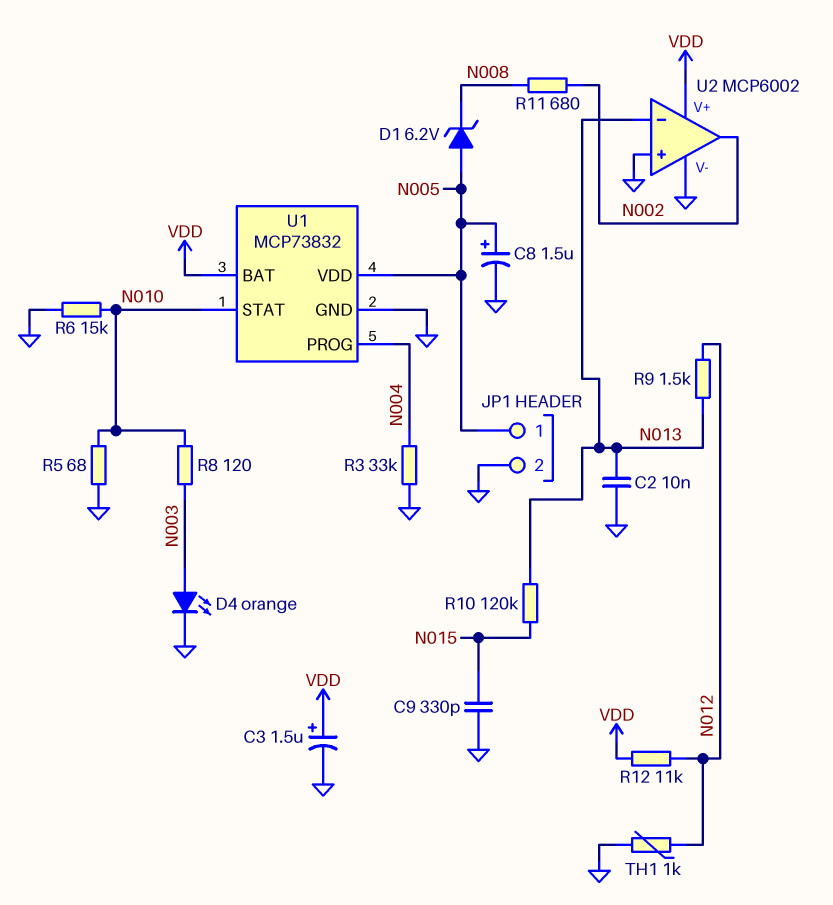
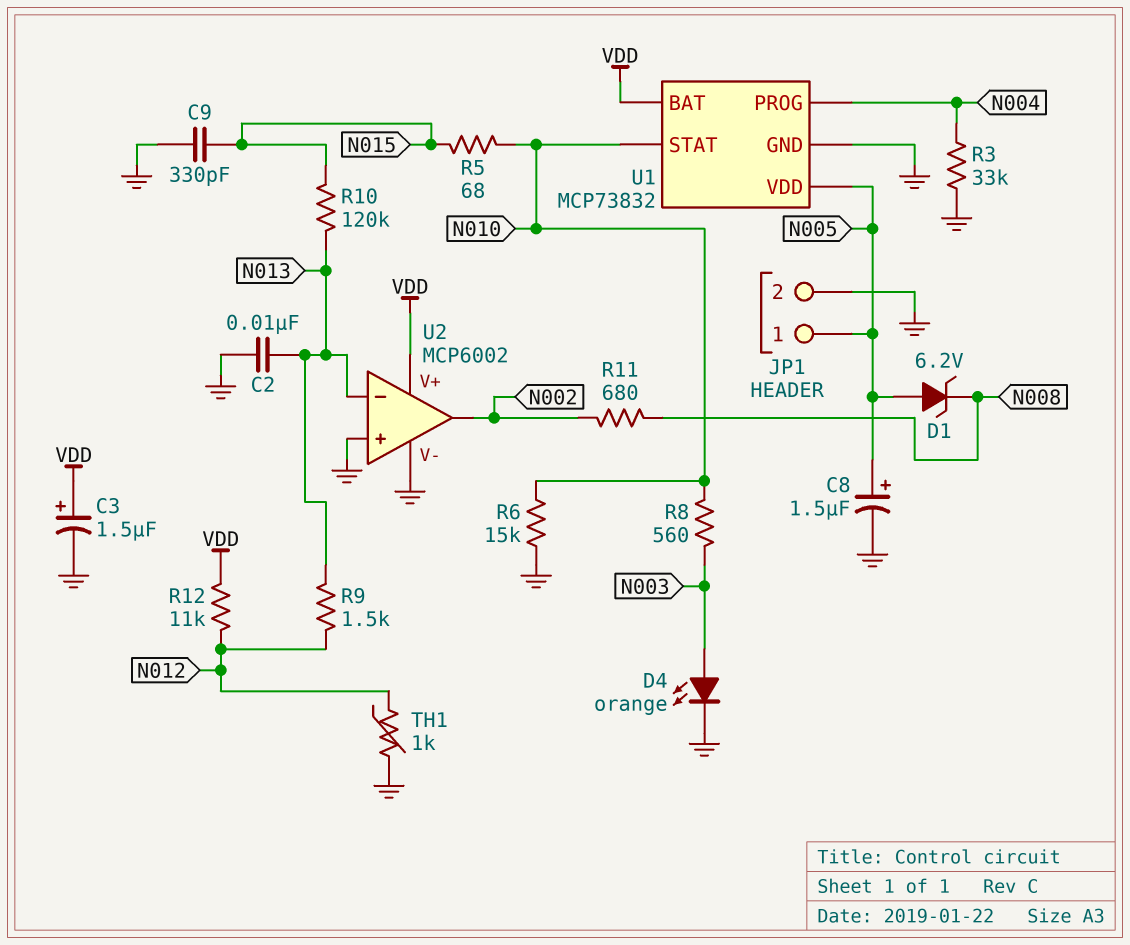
R5: 68 (GND, N010) -> 68 (N010, N015)
R8: 120 (N003, N010) -> 560 (N003, N010)

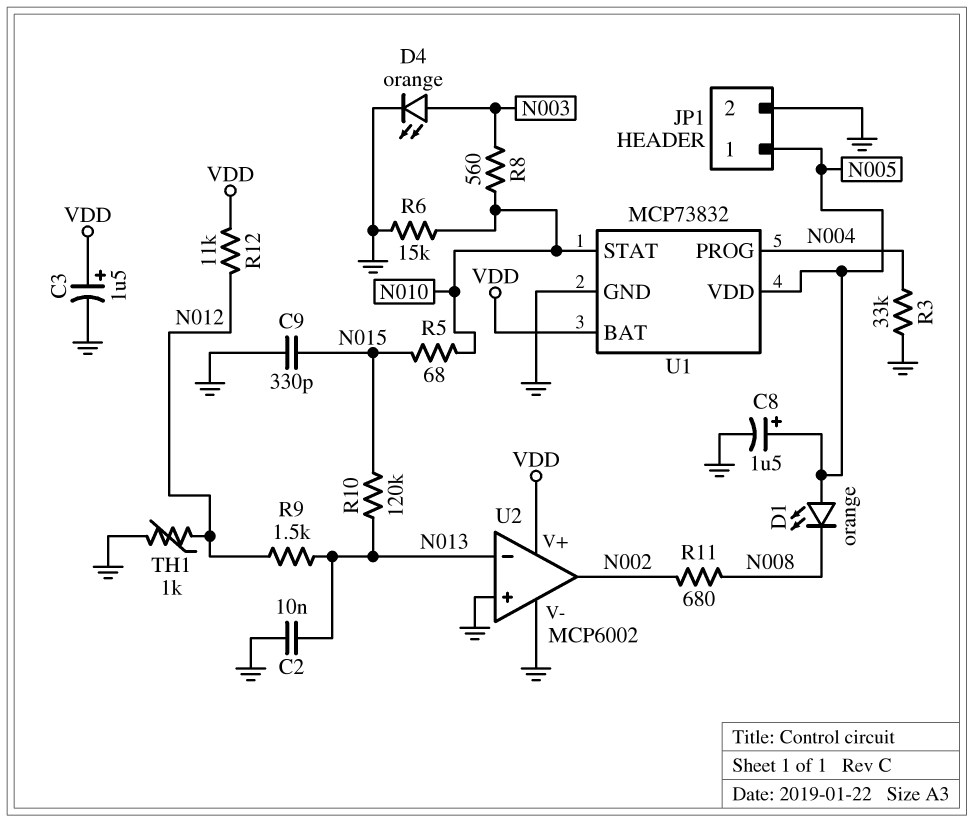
D1: zener 6.2V (A N005, K N008) -> LED orange (A N005, K N008)

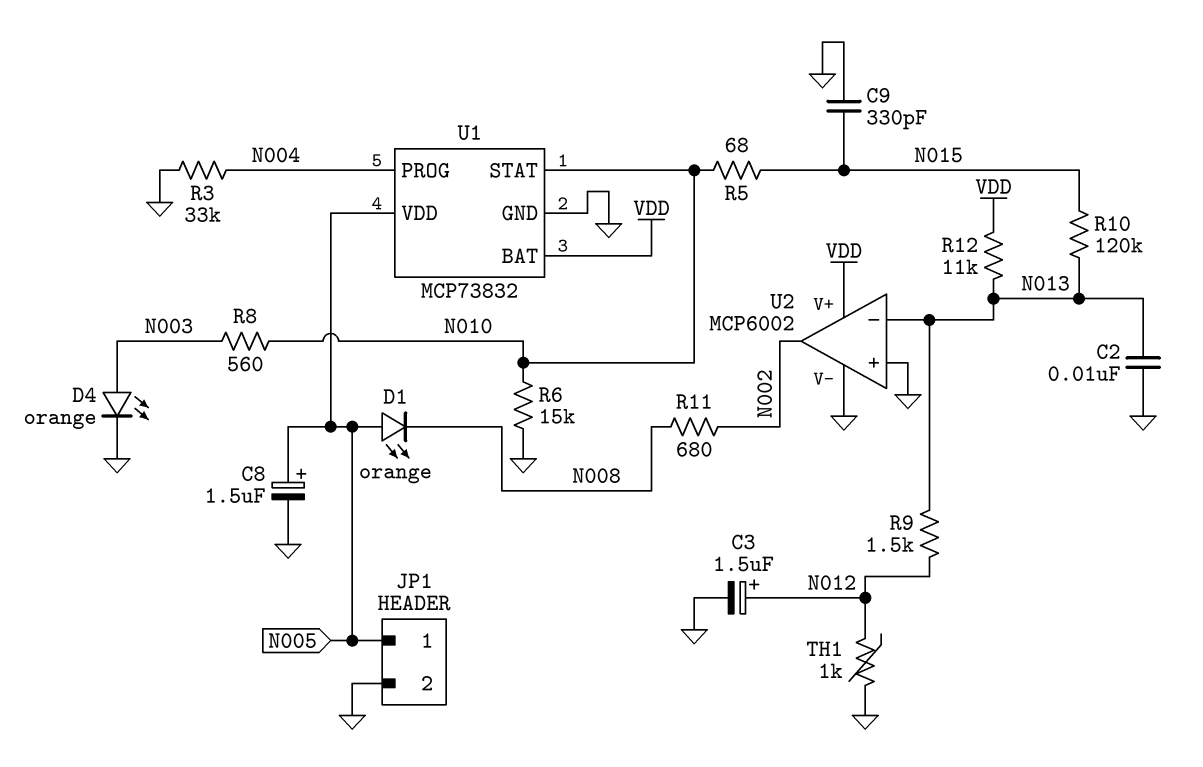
C3: 1.5uF (plus VDD, minus GND) -> 1.5uF (plus N012, minus GND)
R12: 11k (N012, VDD) -> 11k (N013, VDD)

